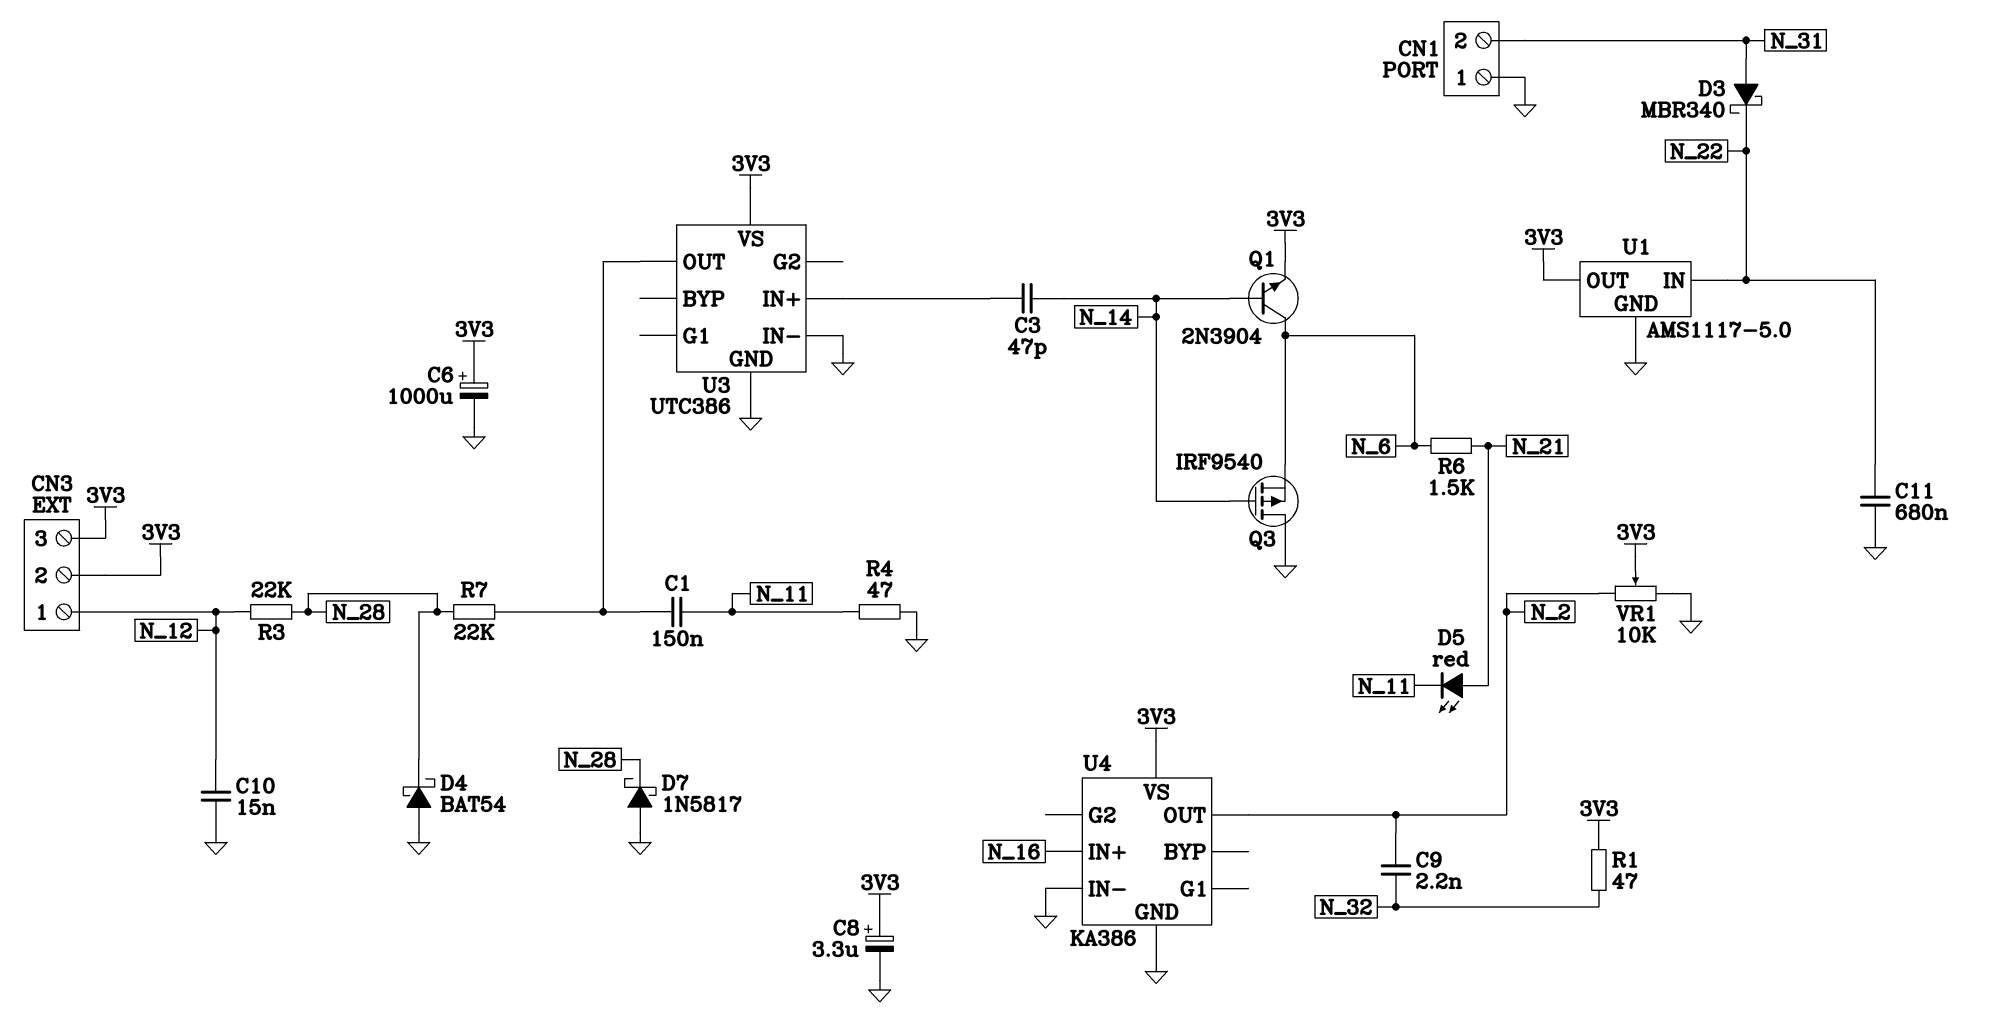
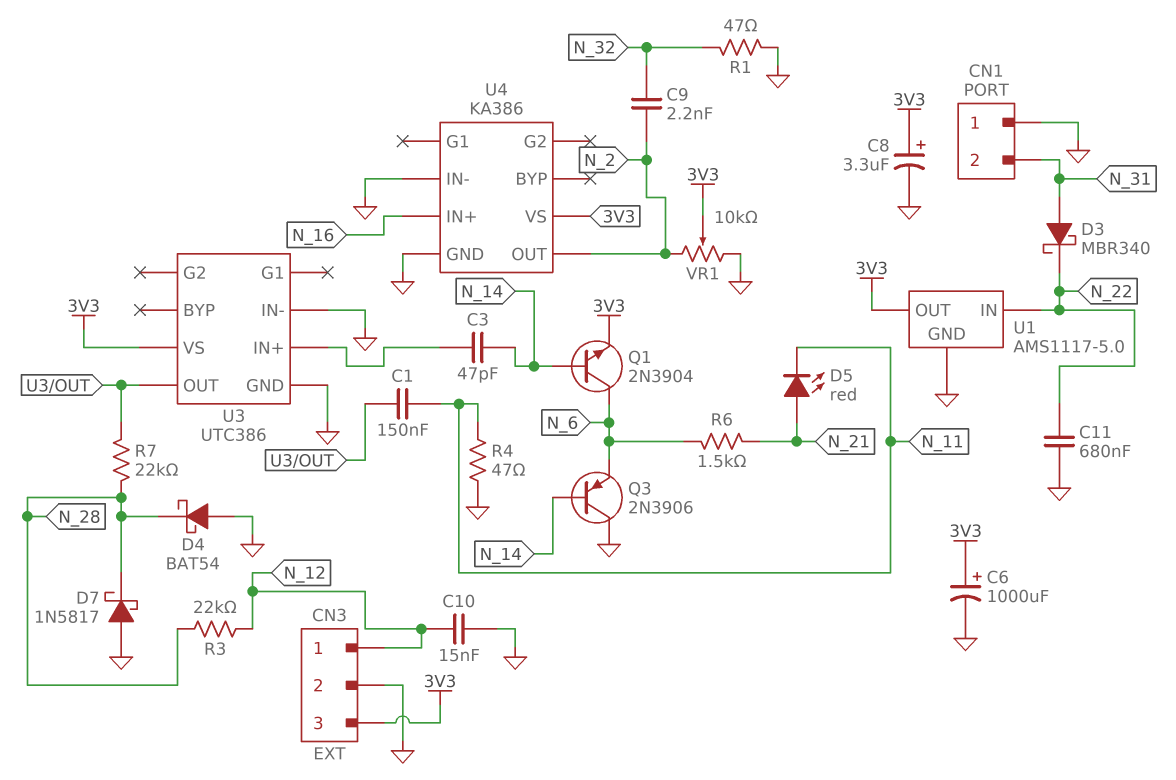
CN3 pin 2: 3V3 -> GND
Q3: PMOS IRF9540 (G N_14, D GND, S N_6) -> PNP 2N3906 (B N_14, C GND, E N_6)
R1: 47 (3V3, N_32) -> 47 (GND, N_32)

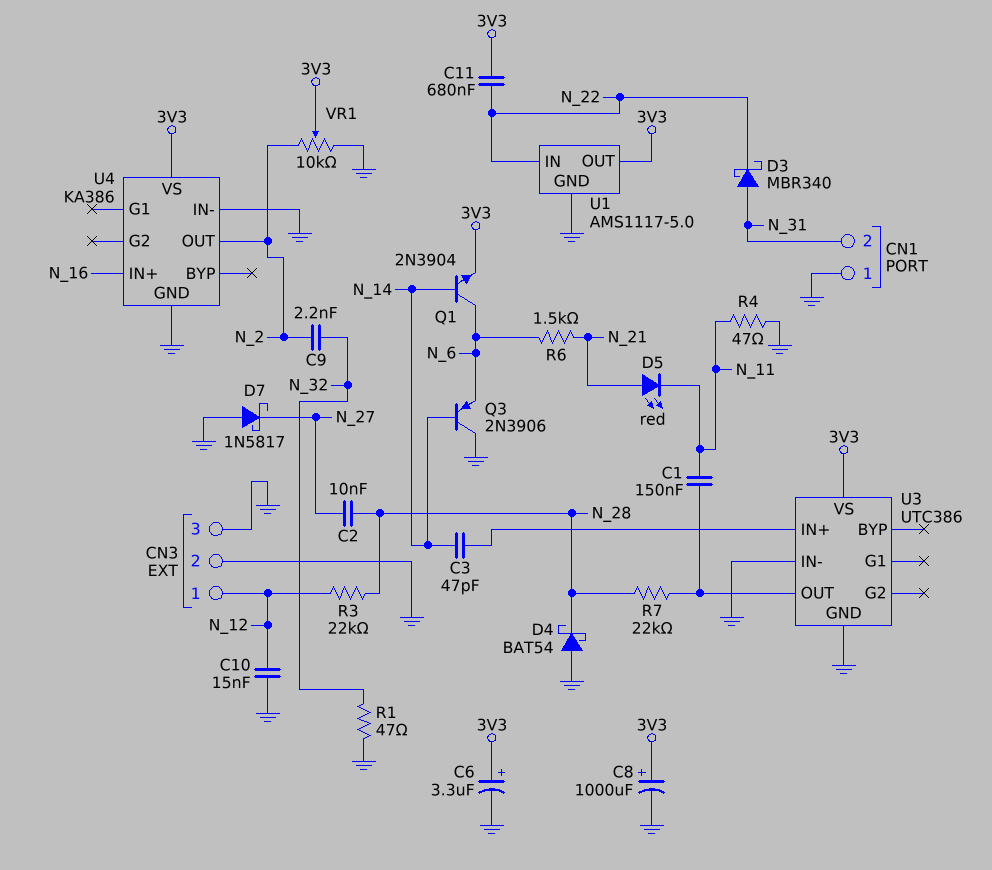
C2: none -> 10nF (N_27, N_28)
C6: 1000uF (plus 3V3, minus GND) -> 3.3uF (plus 3V3, minus GND)
C8: 3.3uF (plus 3V3, minus GND) -> 1000uF (plus 3V3, minus GND)
C11: 680nF (GND, N_22) -> 680nF (3V3, N_22)
CN3 pin 3: 3V3 -> GND
D7: schottky 1N5817 (A GND, K N_28) -> schottky 1N5817 (A GND, K N_27)

